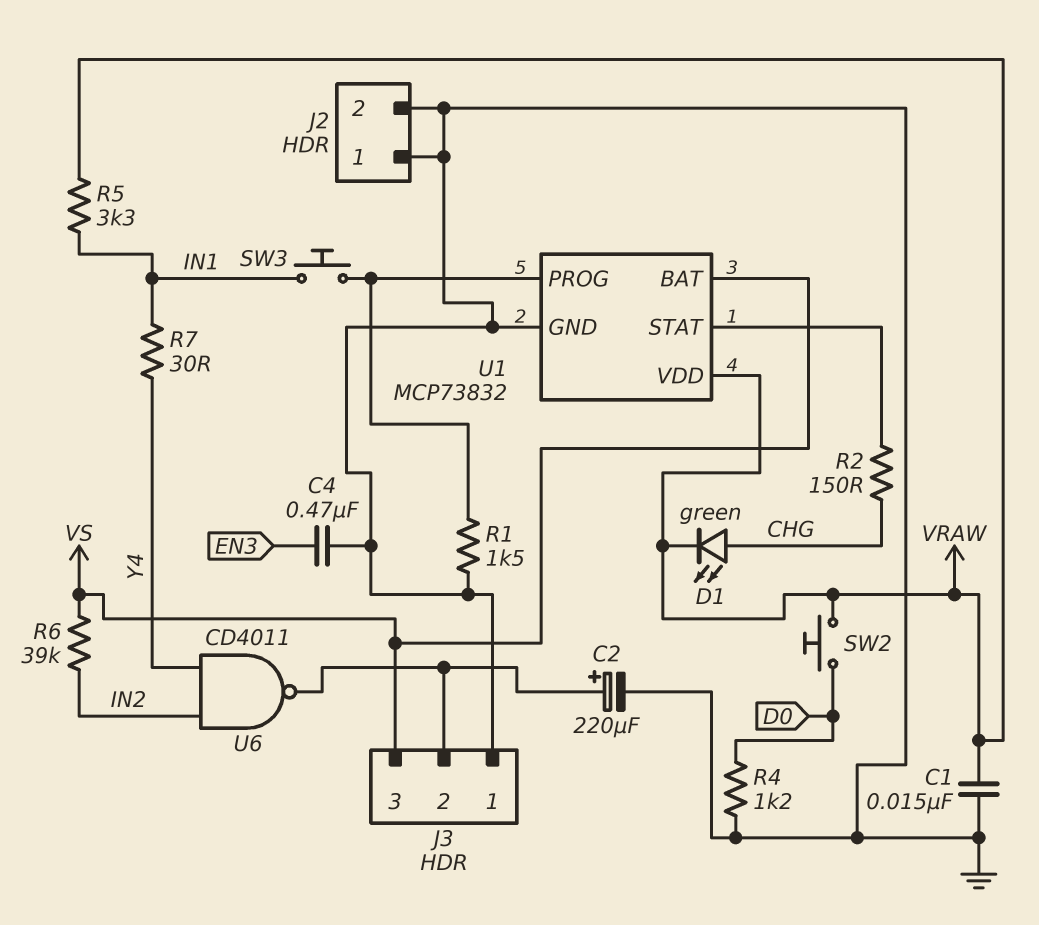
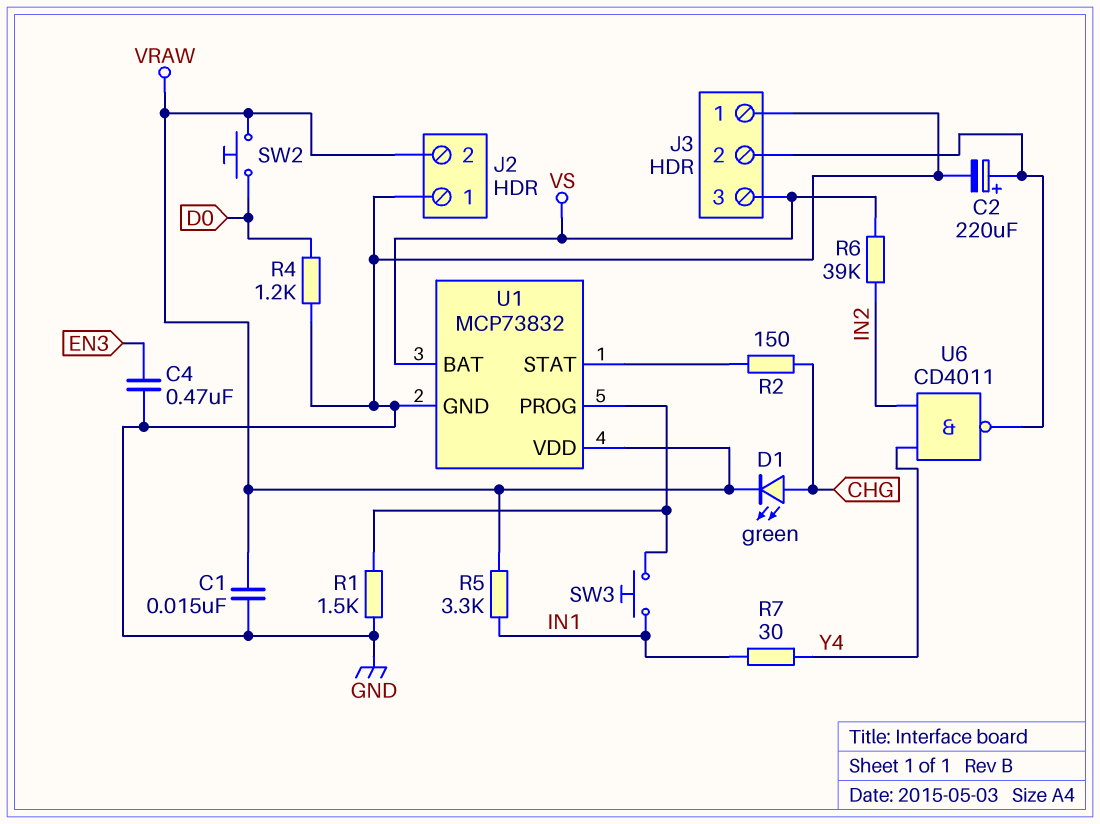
J2 pin 2: GND -> VRAW

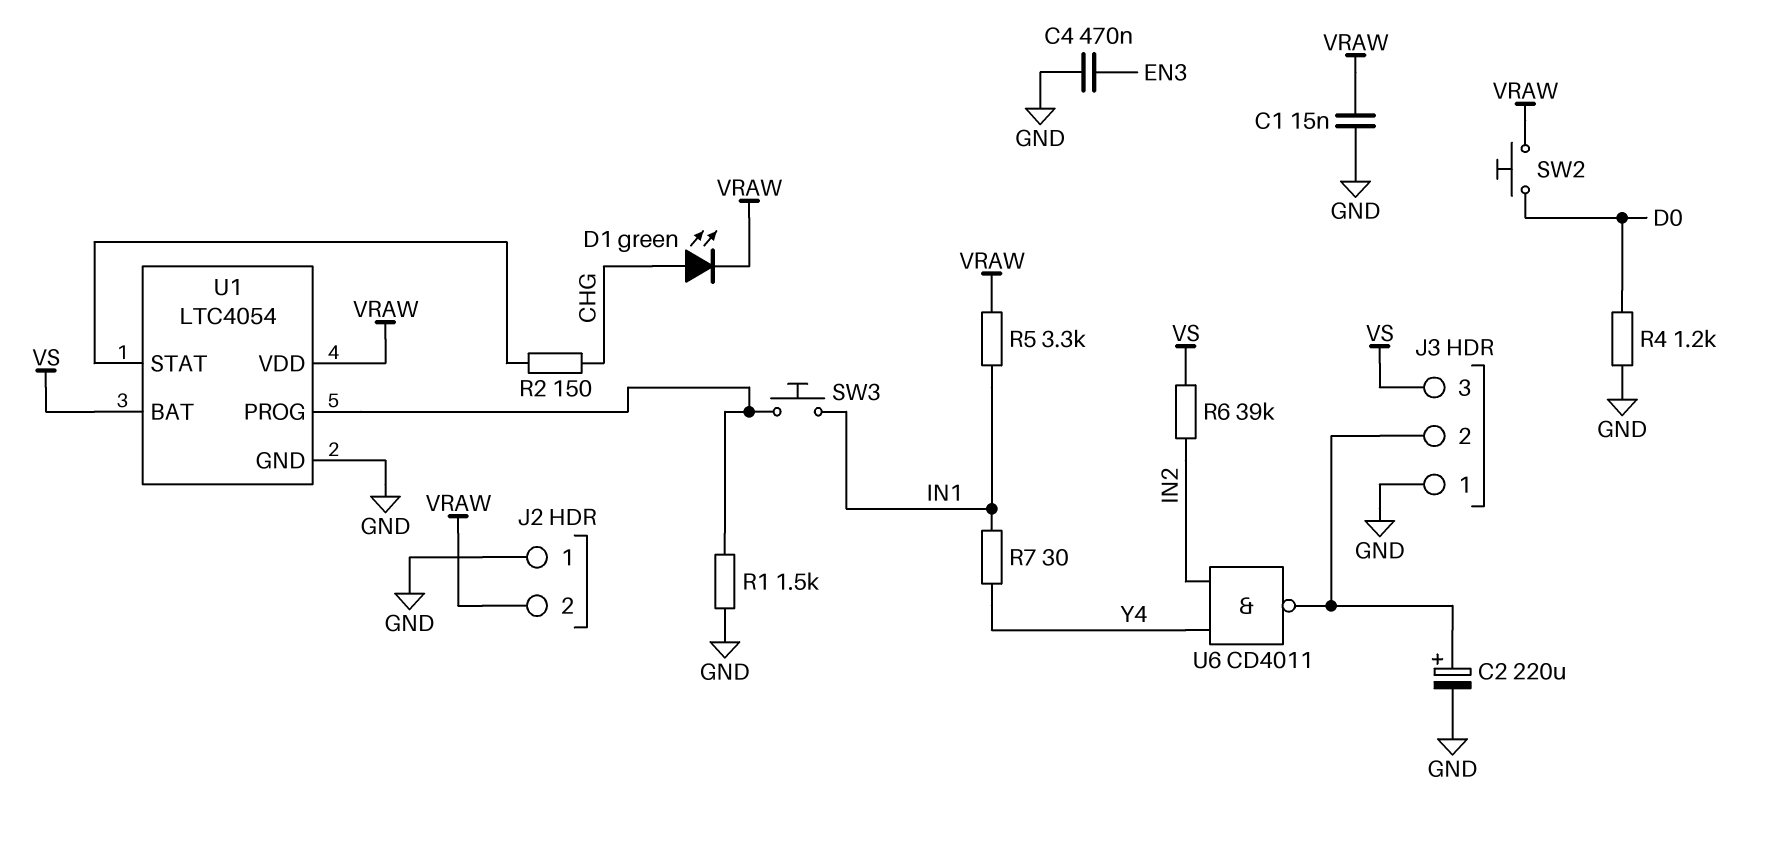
U1: MCP73832 -> LTC4054

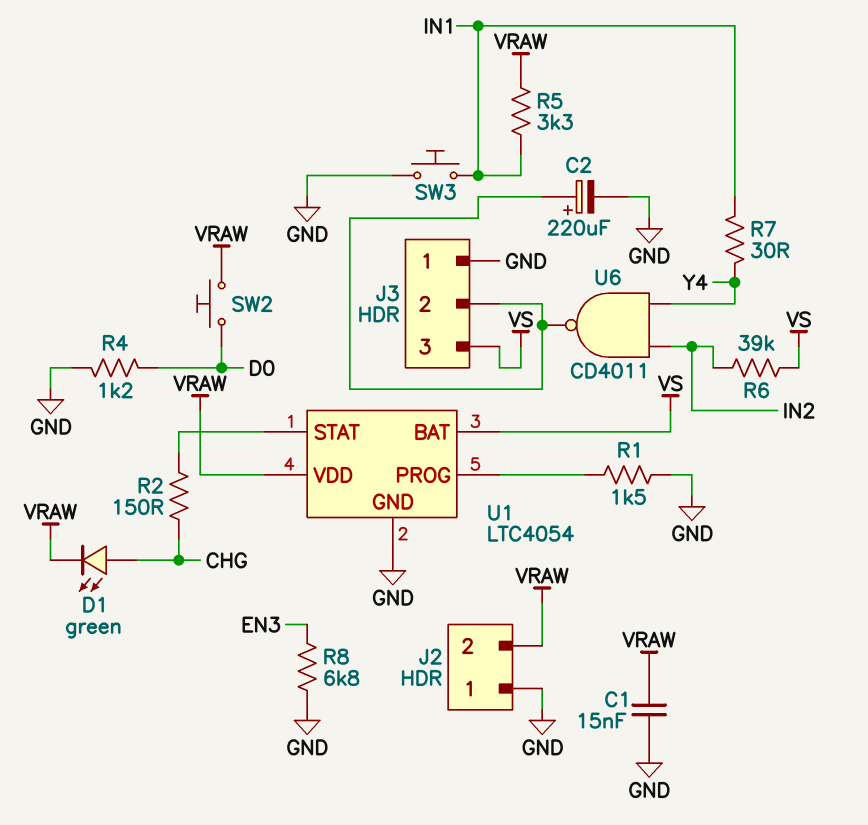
C4: 470nF (EN3, GND) -> none
R8: none -> 6.8k (EN3, GND)
SW3: button (IN1, U1/PROG) -> button (GND, IN1)

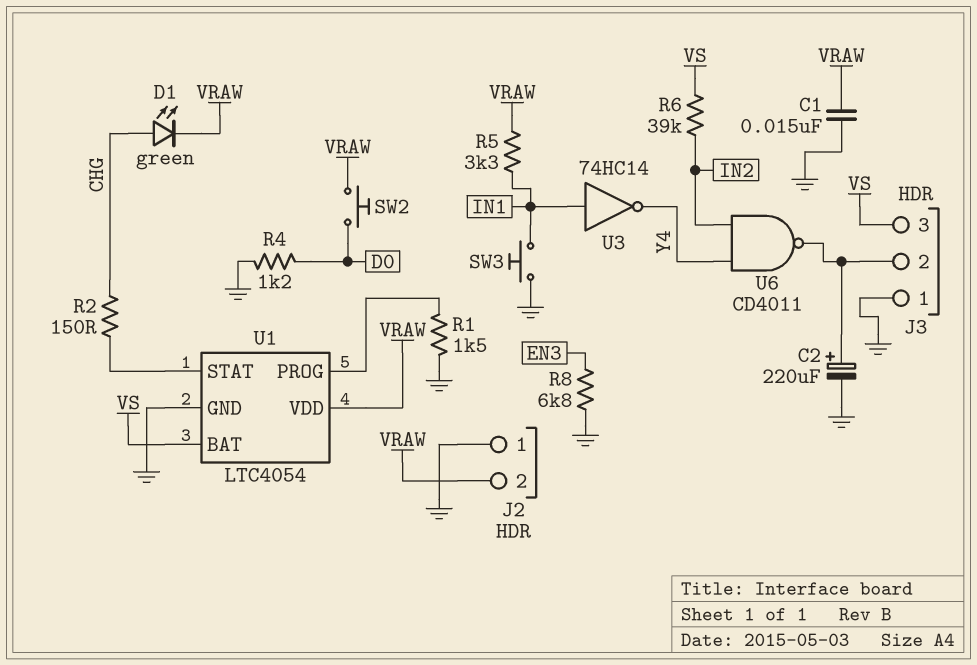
R7: 30 (IN1, Y4) -> none
U3: none -> NOT 74HC14 (in IN1, out Y4)

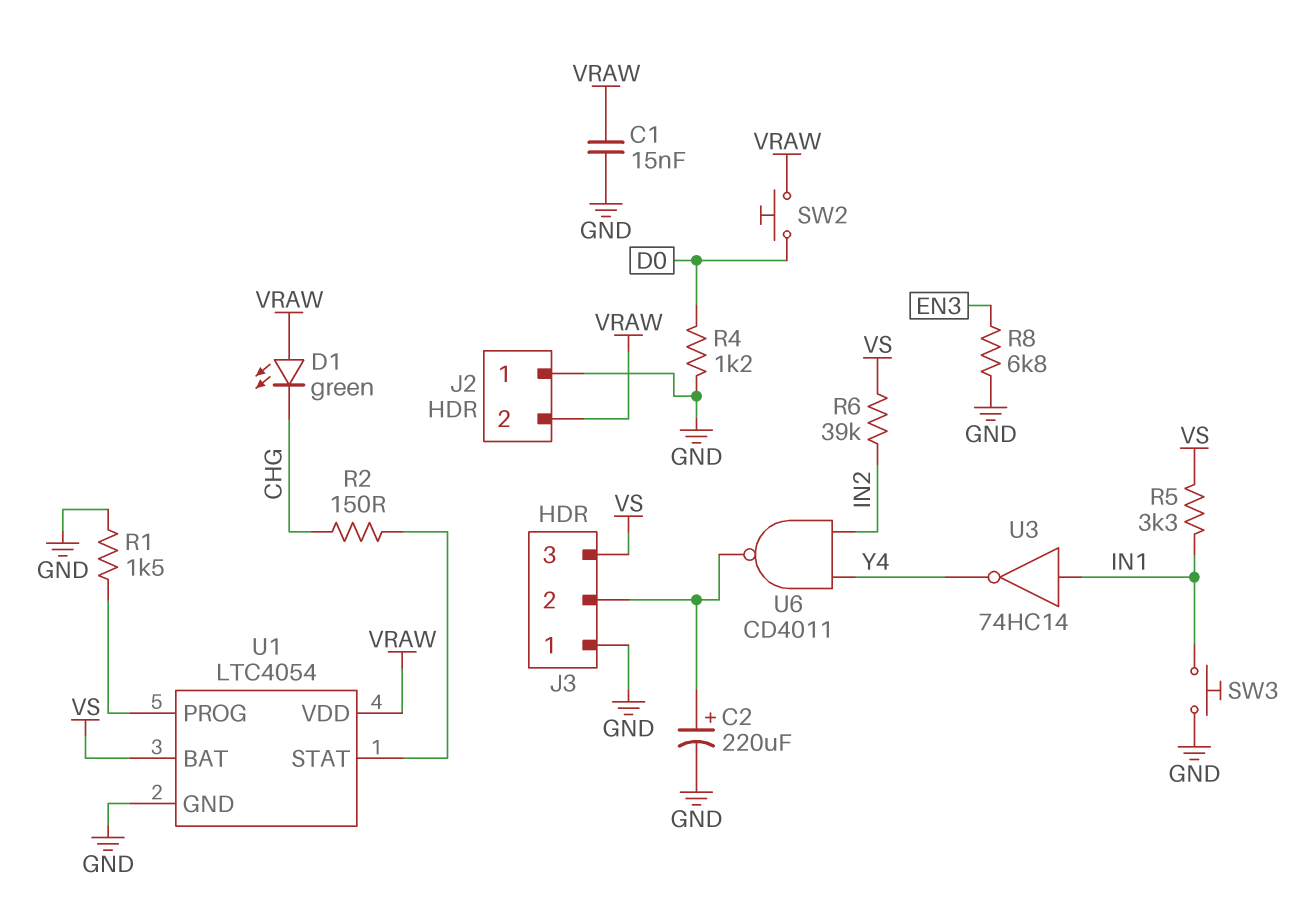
D1: LED green (A CHG, K VRAW) -> LED green (A VRAW, K CHG)
R5: 3.3k (IN1, VRAW) -> 3.3k (IN1, VS)

